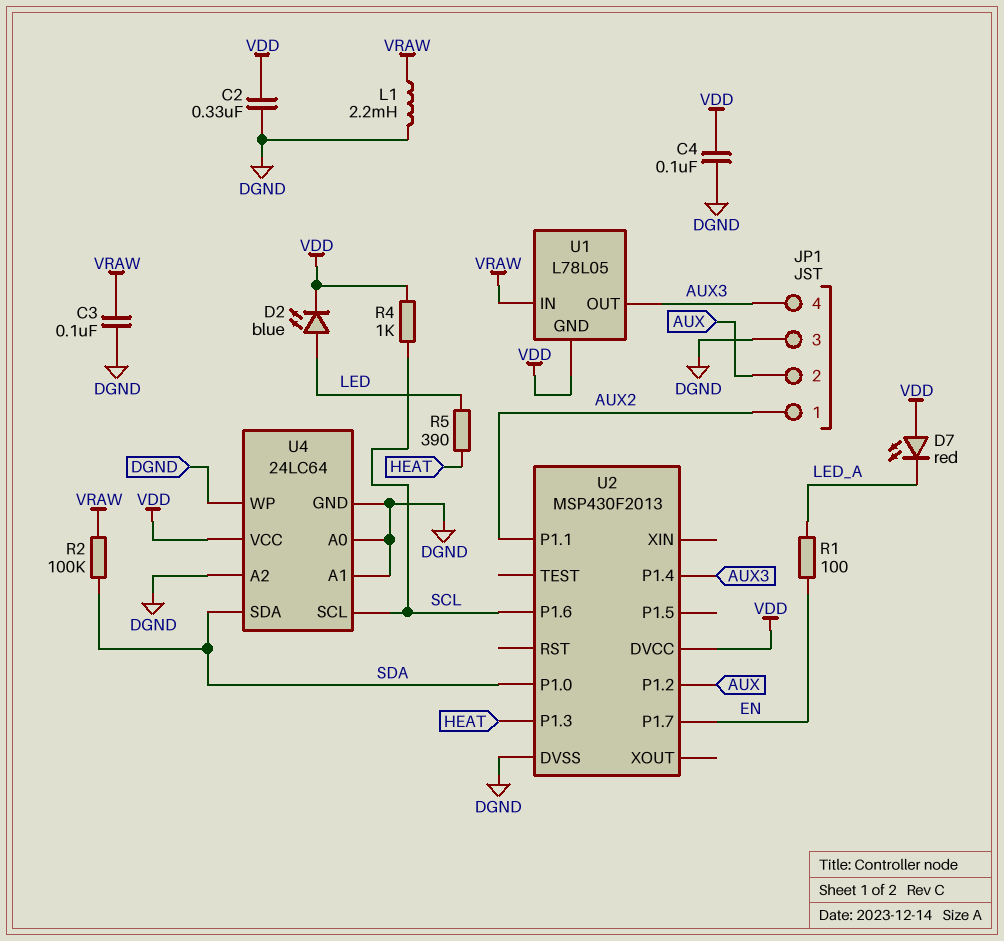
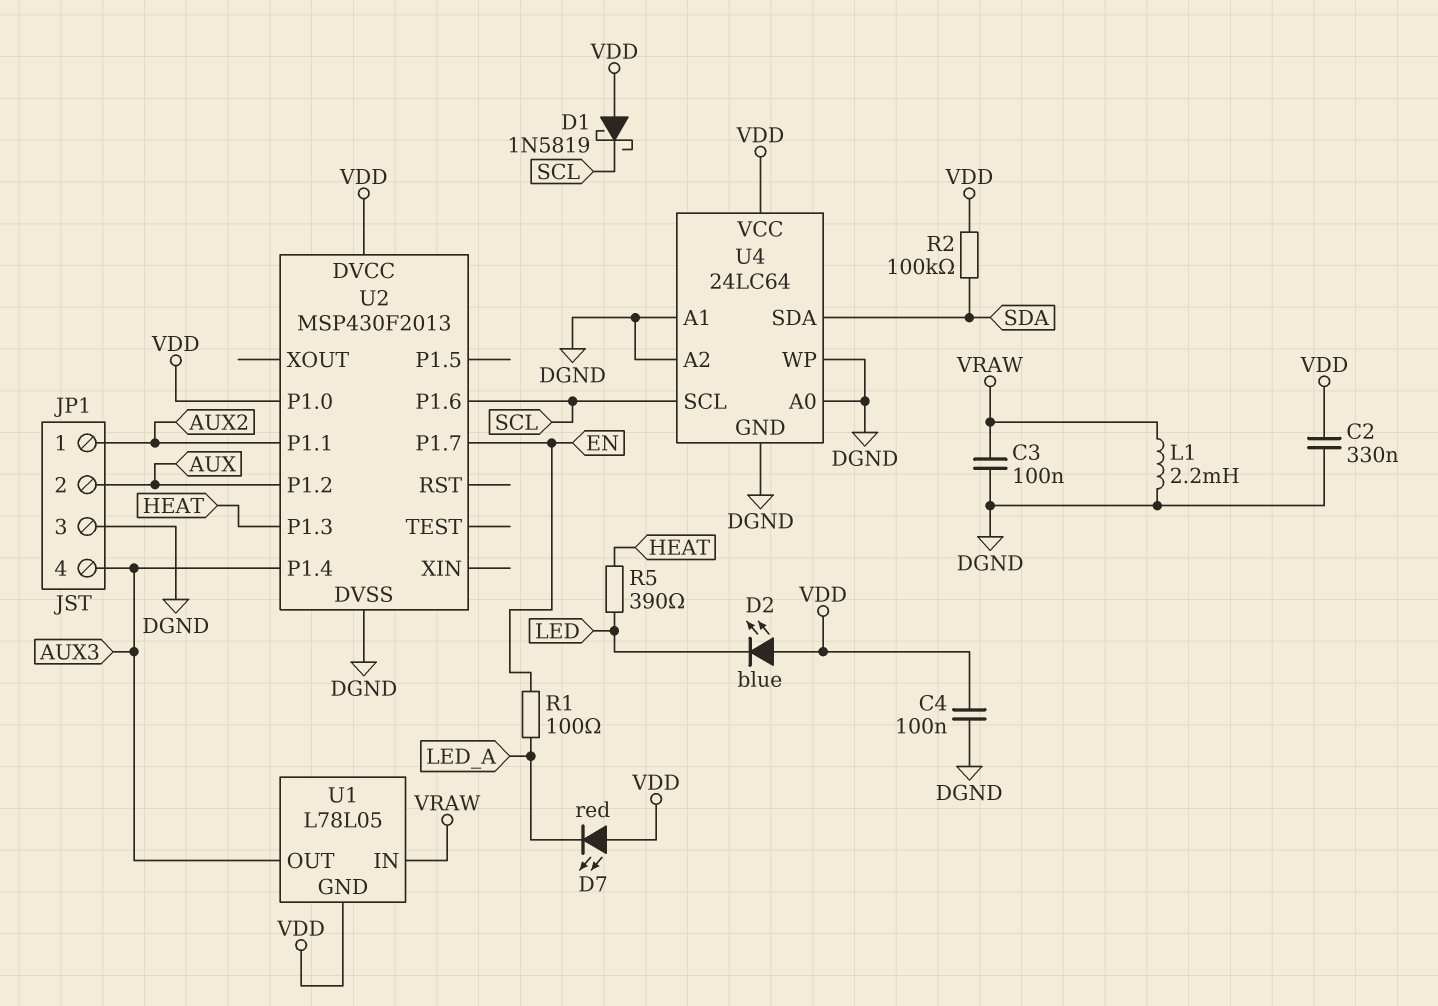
D1: none -> schottky 1N5819 (A VDD, K SCL)
D2: LED blue (A LED, K VDD) -> LED blue (A VDD, K LED)
R2: 100k (SDA, VRAW) -> 100k (SDA, VDD)
R4: 1k (SCL, VDD) -> none
U2 pin P1.0: SDA -> VDD

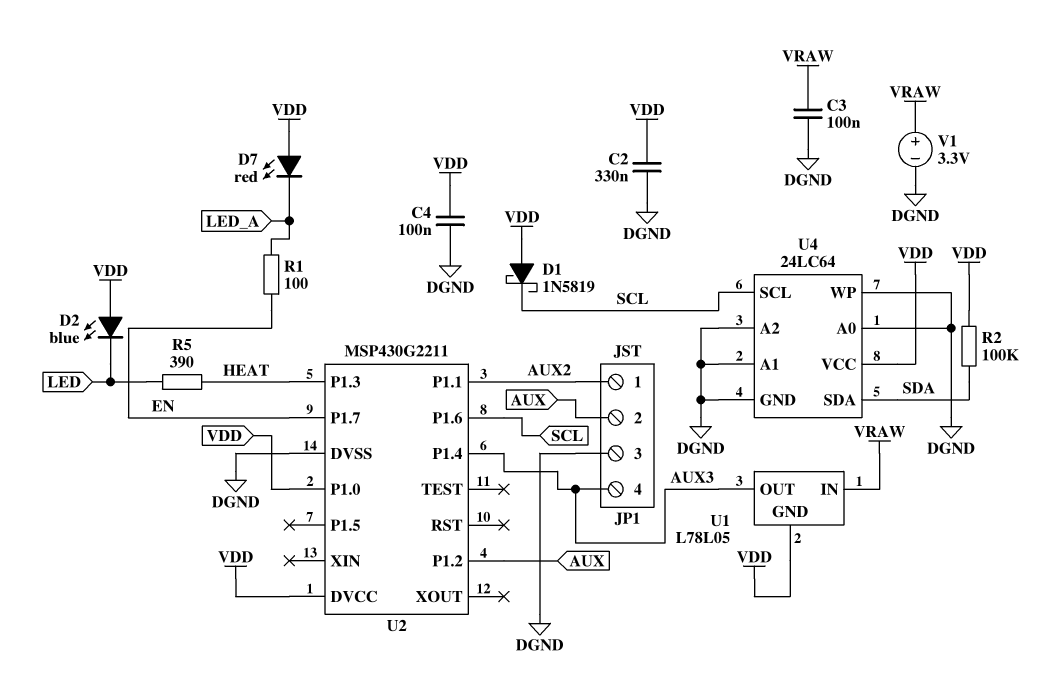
L1: 2.2mH (DGND, VRAW) -> none
U2: MSP430F2013 -> MSP430G2211
V1: none -> 3.3V (plus VRAW, minus DGND)

